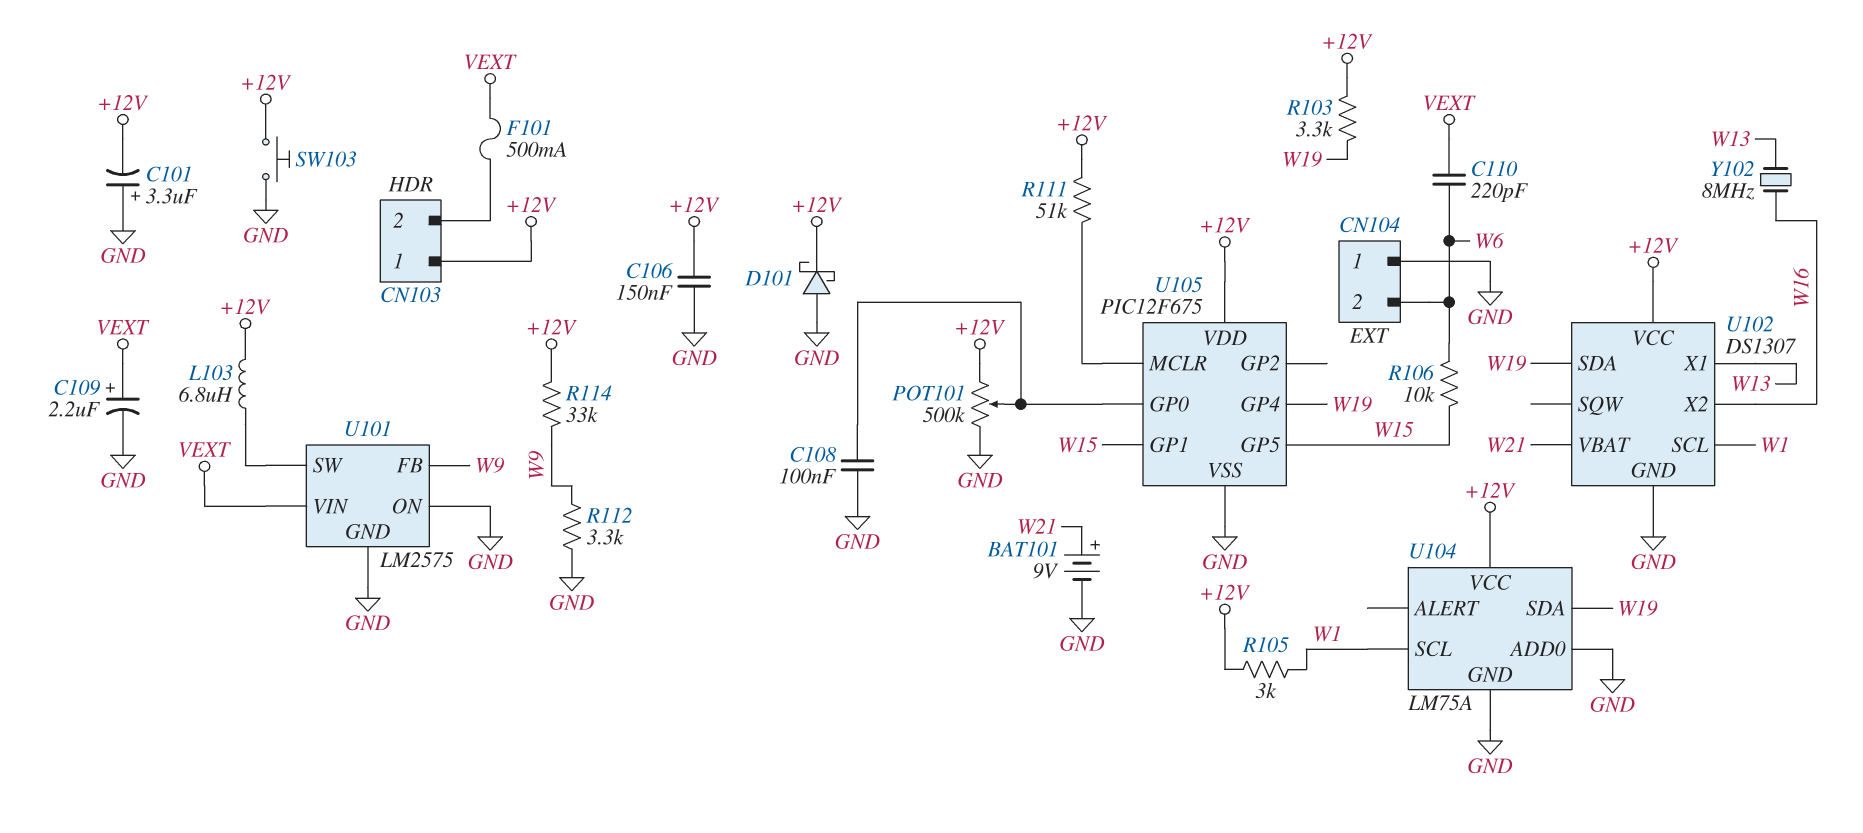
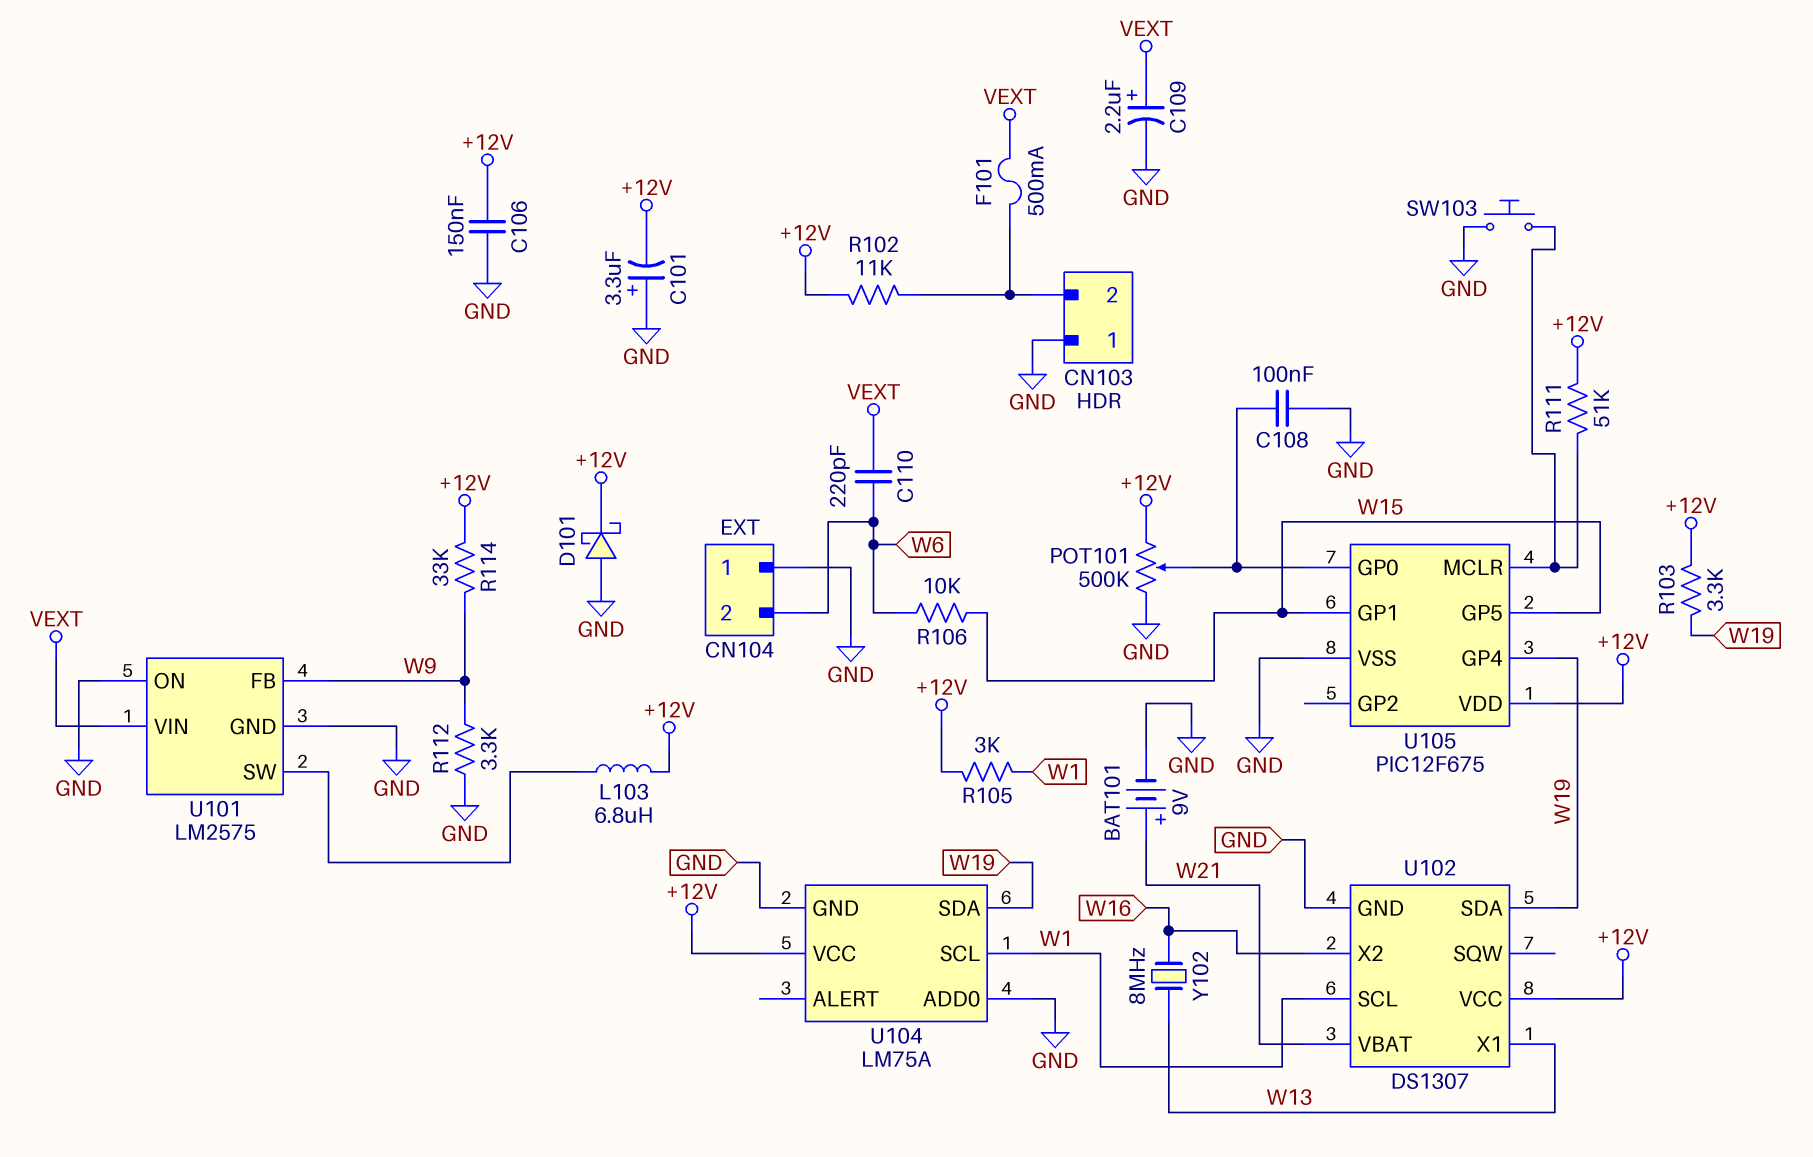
CN103 pin 1: +12V -> GND
R102: none -> 11k (+12V, CN103/2)
SW103: button (+12V, GND) -> button (GND, U105/MCLR)

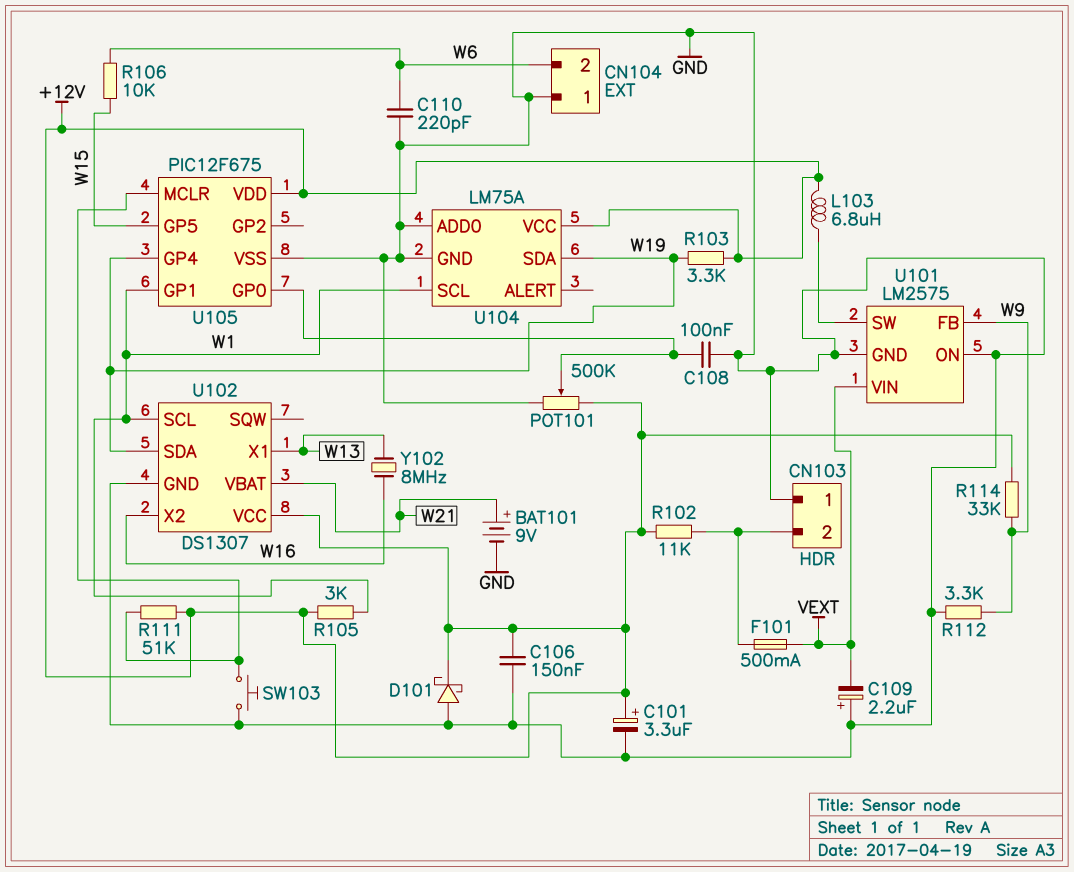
C101: 3.3uF (plus GND, minus +12V) -> 3.3uF (plus +12V, minus GND)
C109: 2.2uF (plus VEXT, minus GND) -> 2.2uF (plus GND, minus VEXT)
C110: 220pF (VEXT, W6) -> 220pF (GND, W6)
U105 pin GP1: W15 -> W1

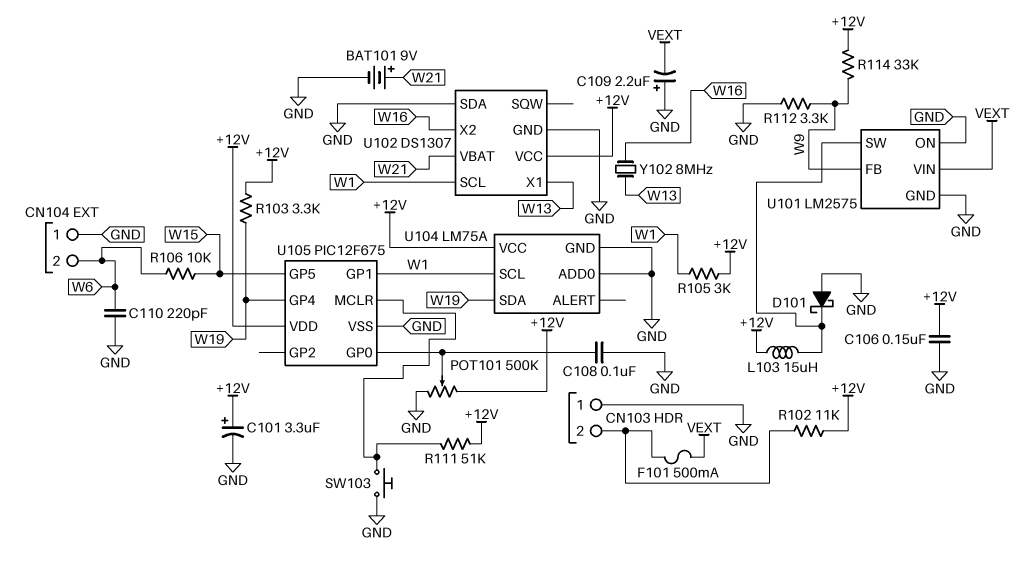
D101: schottky (A GND, K +12V) -> schottky (A GND, K U101/SW)
L103: 6.8uH (+12V, U101/SW) -> 15uH (+12V, U101/SW)
U102 pin SDA: W19 -> GND

